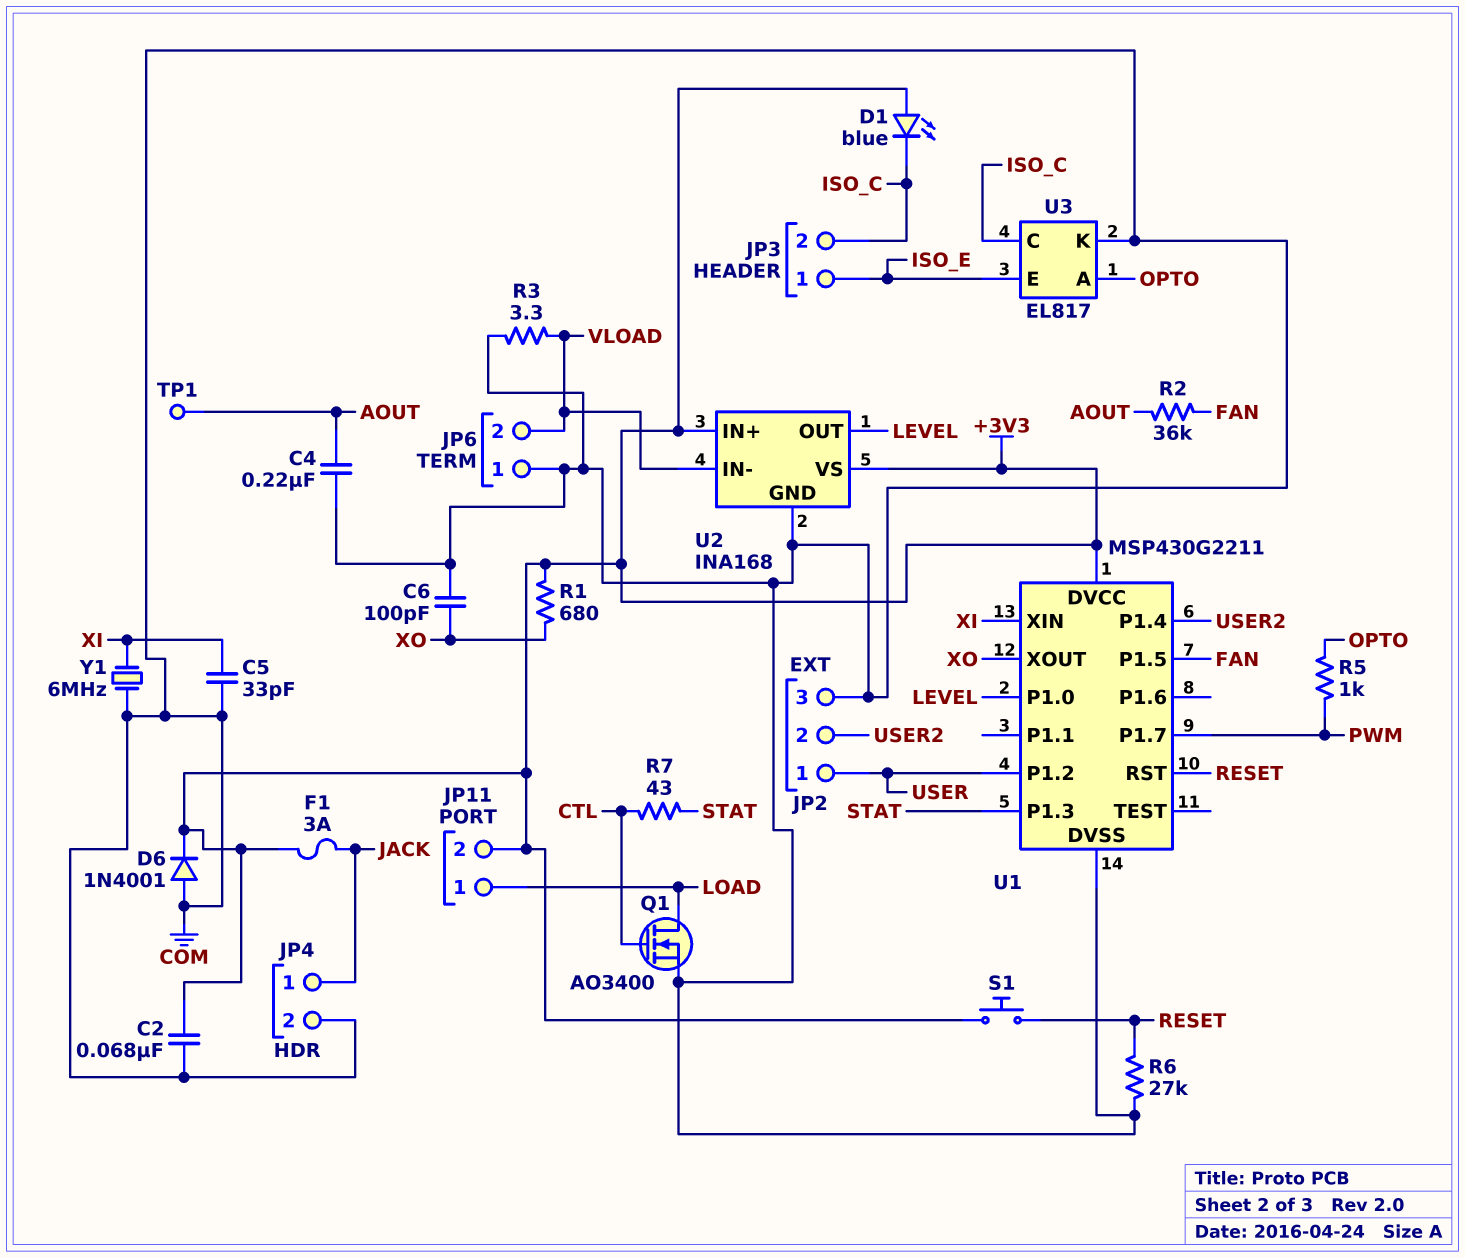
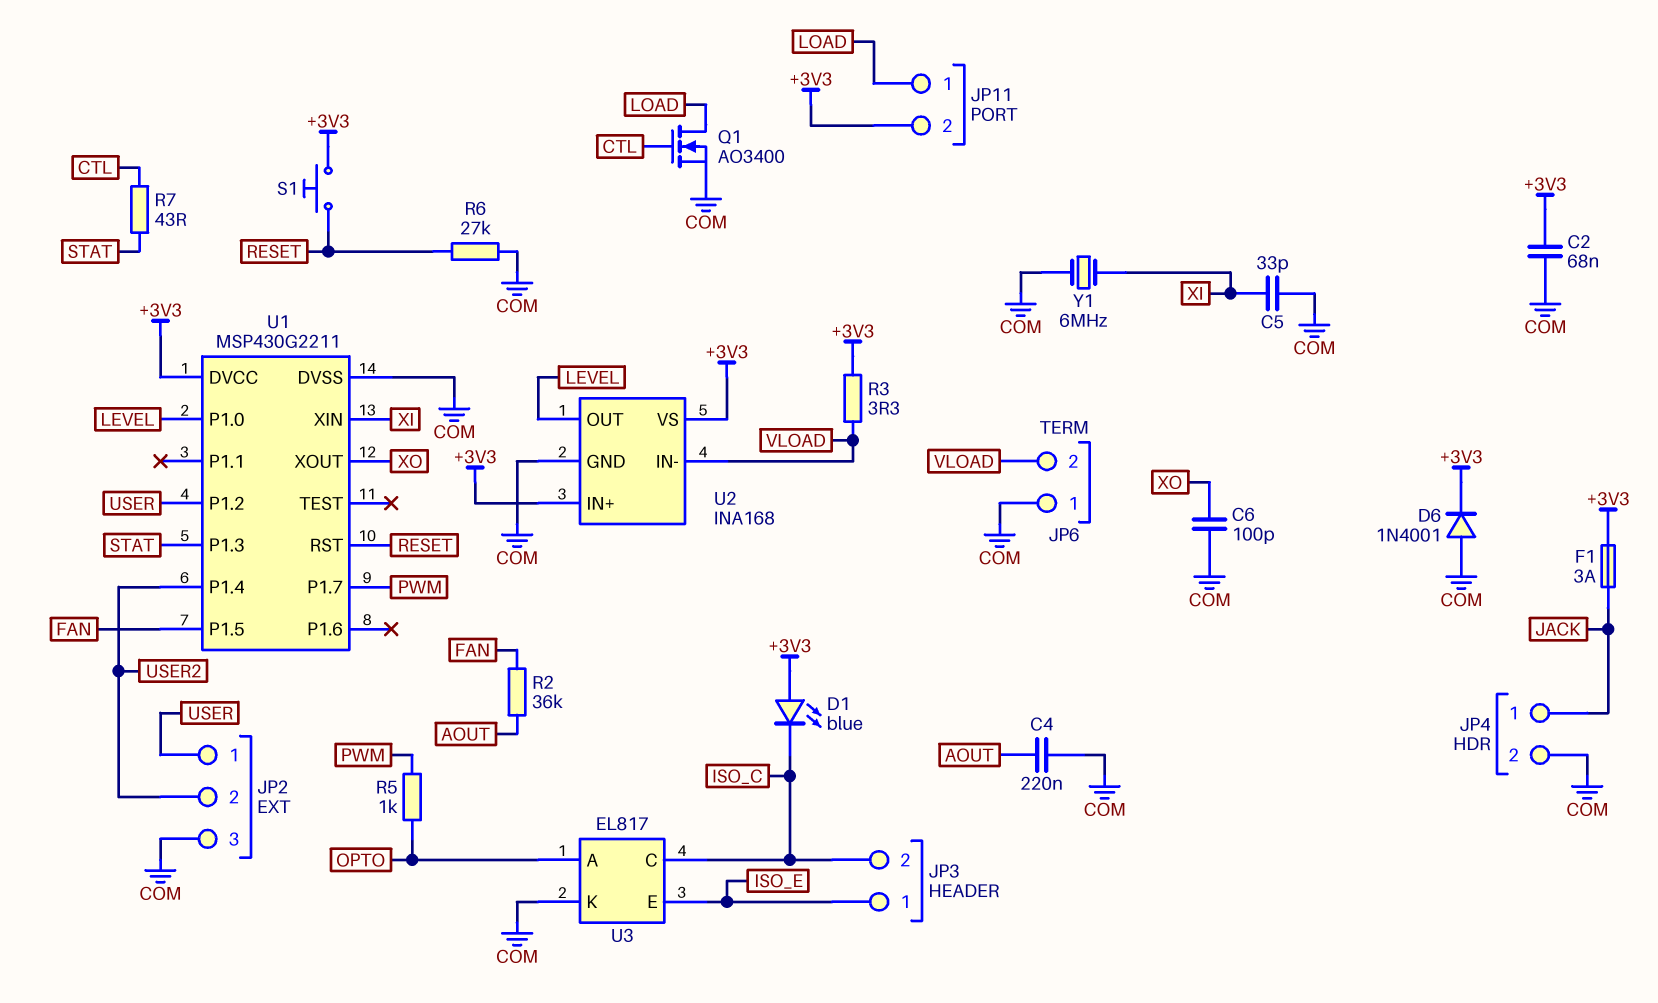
R1: 680 (+3V3, XO) -> none
R3: 3.3 (COM, VLOAD) -> 3.3 (+3V3, VLOAD)
TP1: test point (AOUT) -> none

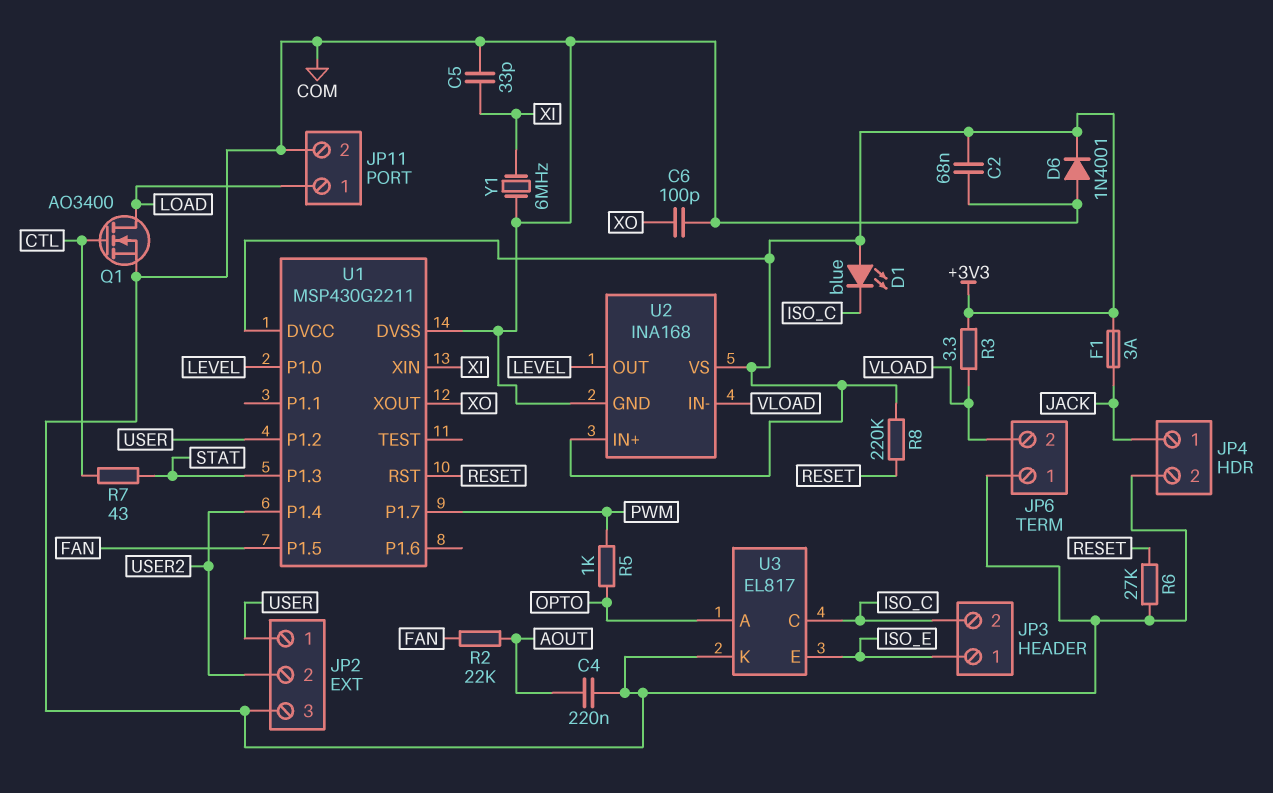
JP11 pin 2: +3V3 -> COM
R2: 36k (AOUT, FAN) -> 22k (AOUT, FAN)
R8: none -> 220k (+3V3, RESET)
S1: button (+3V3, RESET) -> none

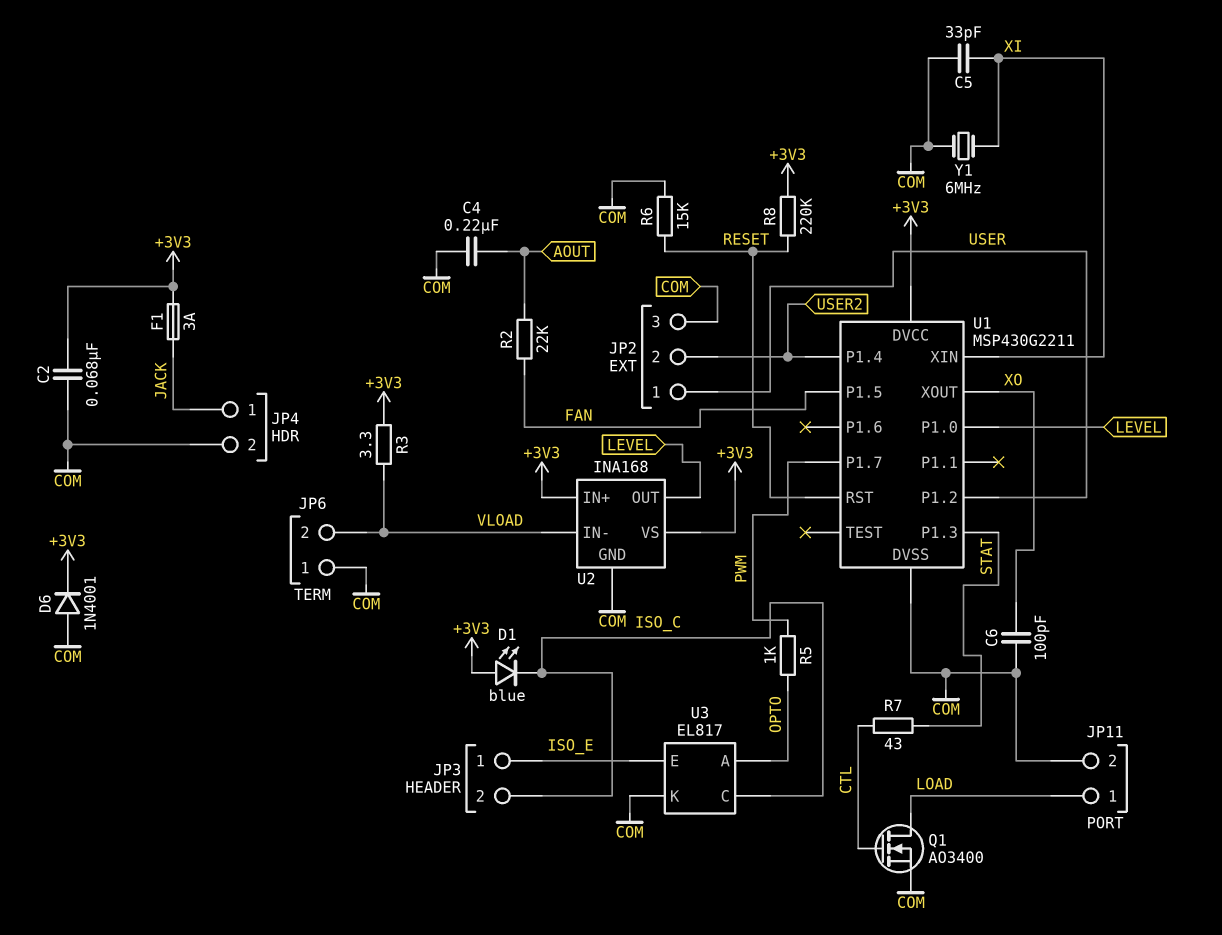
R6: 27k (COM, RESET) -> 15k (COM, RESET)

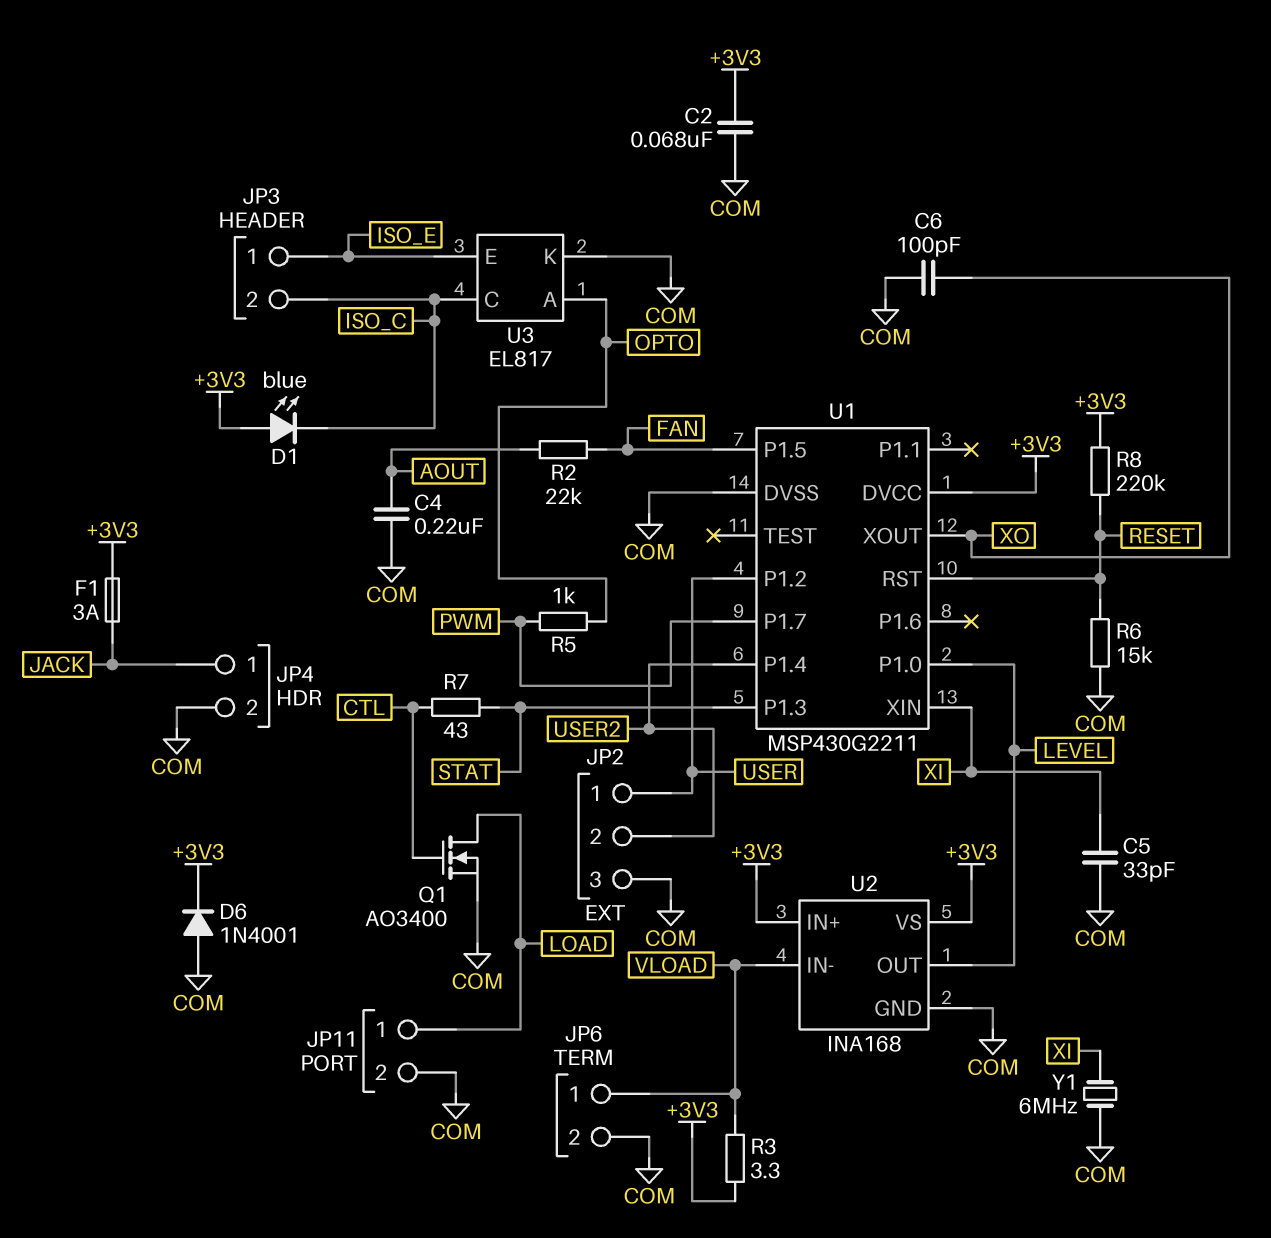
JP6 pin 1: COM -> VLOAD
JP6 pin 2: VLOAD -> COM

